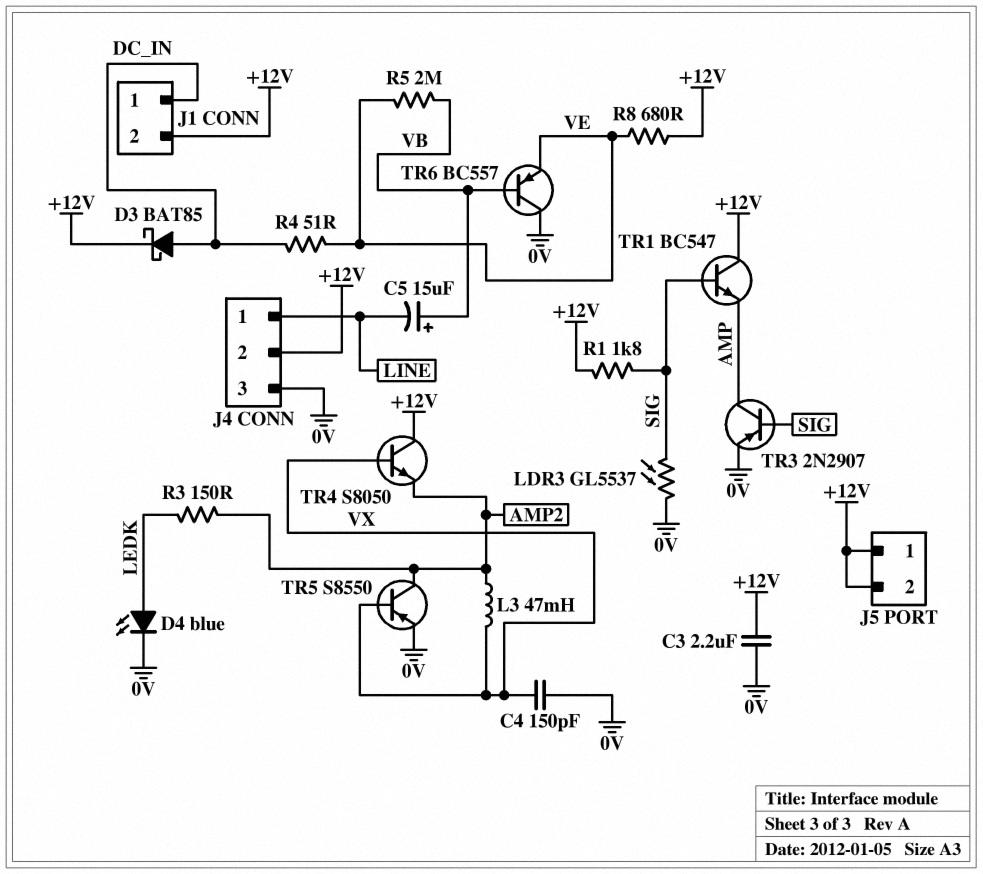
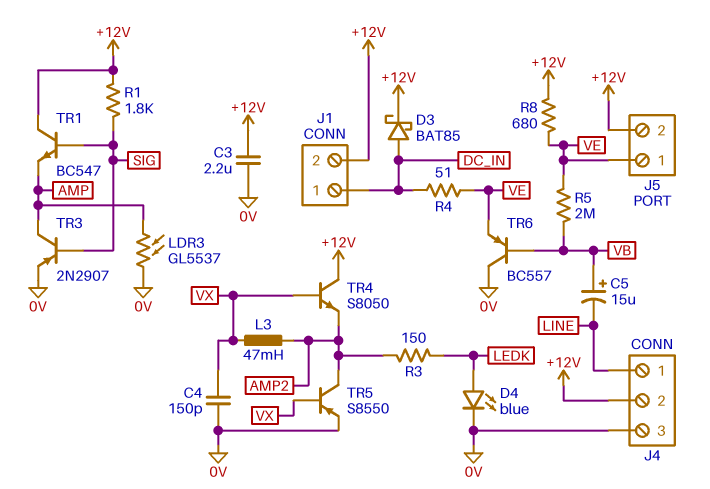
J5 pin 1: +12V -> VE
LDR3: GL5537 (0V, SIG) -> GL5537 (0V, AMP)

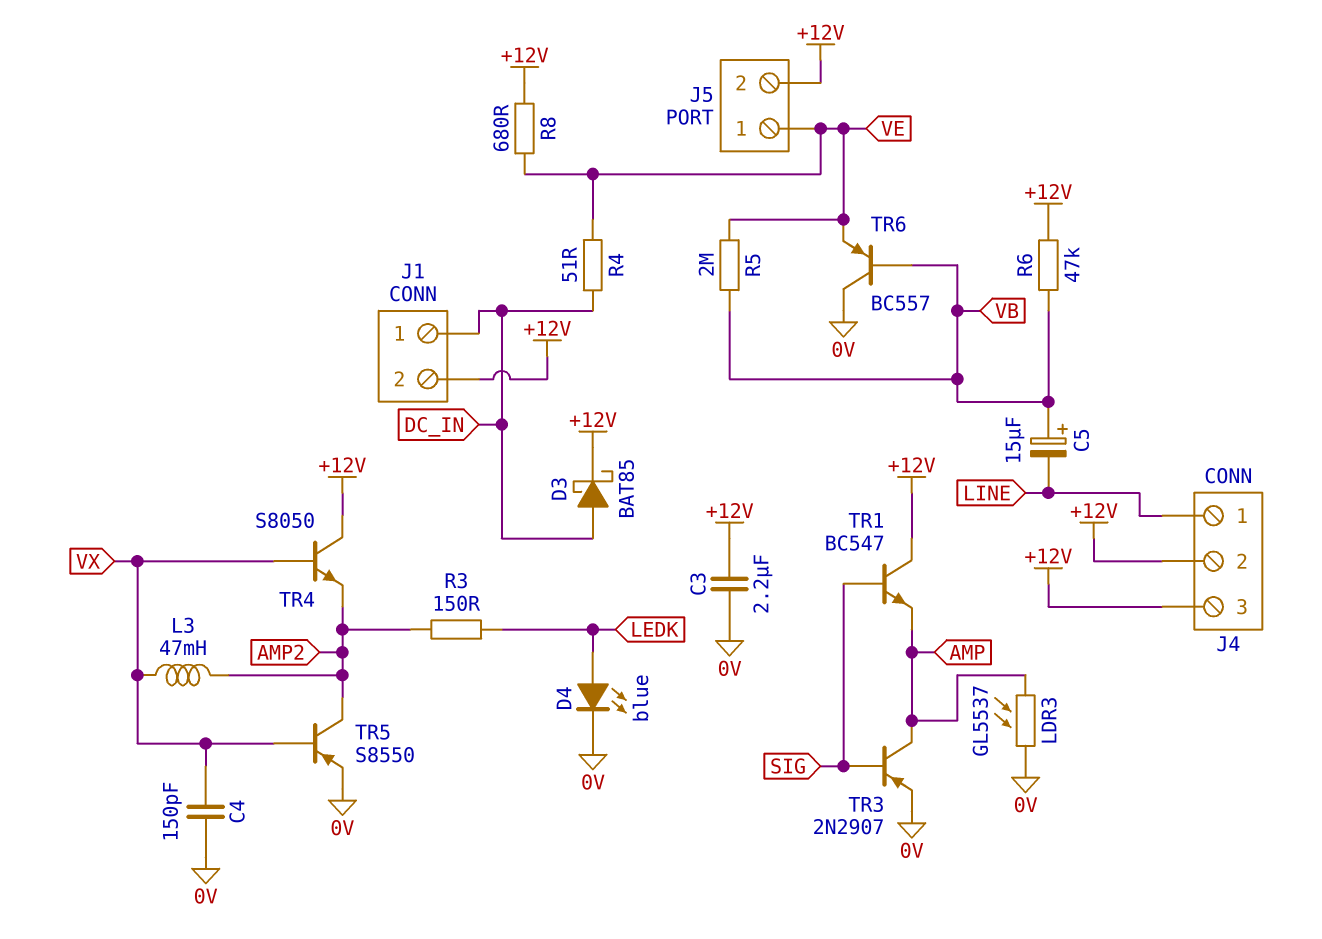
J4 pin 3: 0V -> +12V
R1: 1.8k (+12V, SIG) -> none
R6: none -> 47k (+12V, VB)

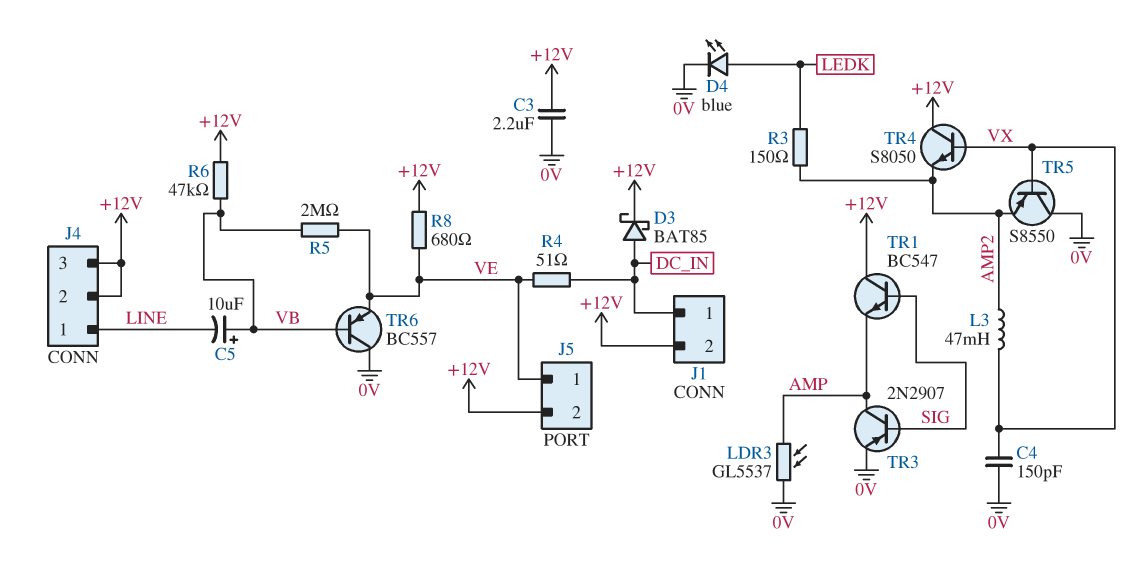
C5: 15uF (plus VB, minus LINE) -> 10uF (plus VB, minus LINE)
TR5: PNP S8550 (B VX, C AMP2, E 0V) -> PNP S8550 (B VX, C 0V, E AMP2)

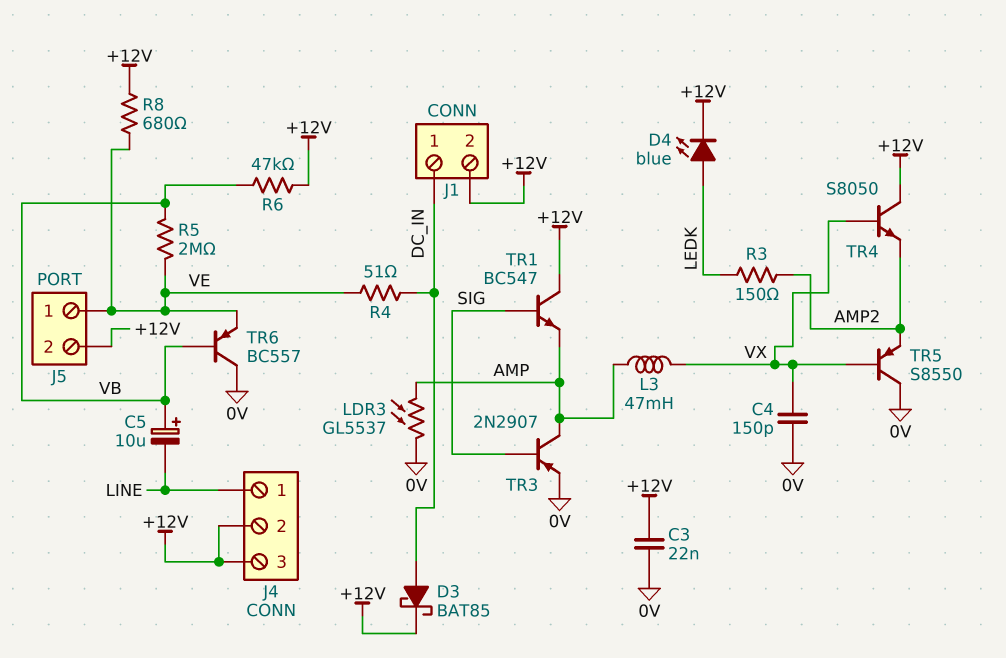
C3: 2.2uF (+12V, 0V) -> 22nF (+12V, 0V)
D4: LED blue (A LEDK, K 0V) -> LED blue (A LEDK, K +12V)
L3: 47mH (AMP2, VX) -> 47mH (AMP, VX)

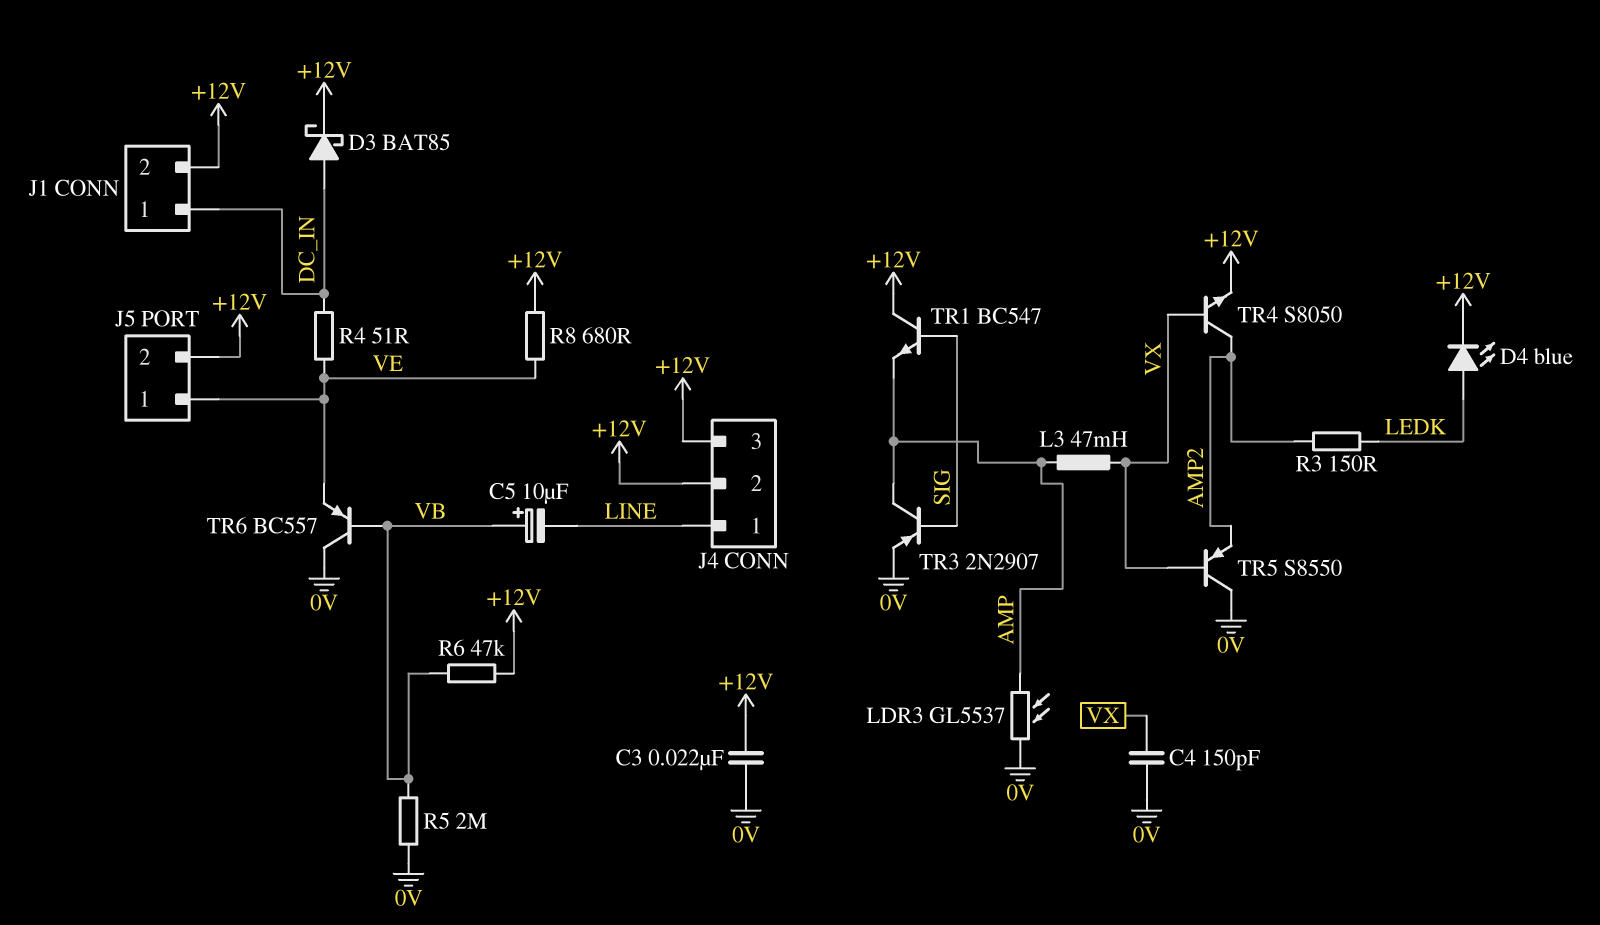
R5: 2M (VB, VE) -> 2M (0V, VB)
TR4: NPN S8050 (B VX, C +12V, E AMP2) -> NPN S8050 (B VX, C AMP2, E +12V)

